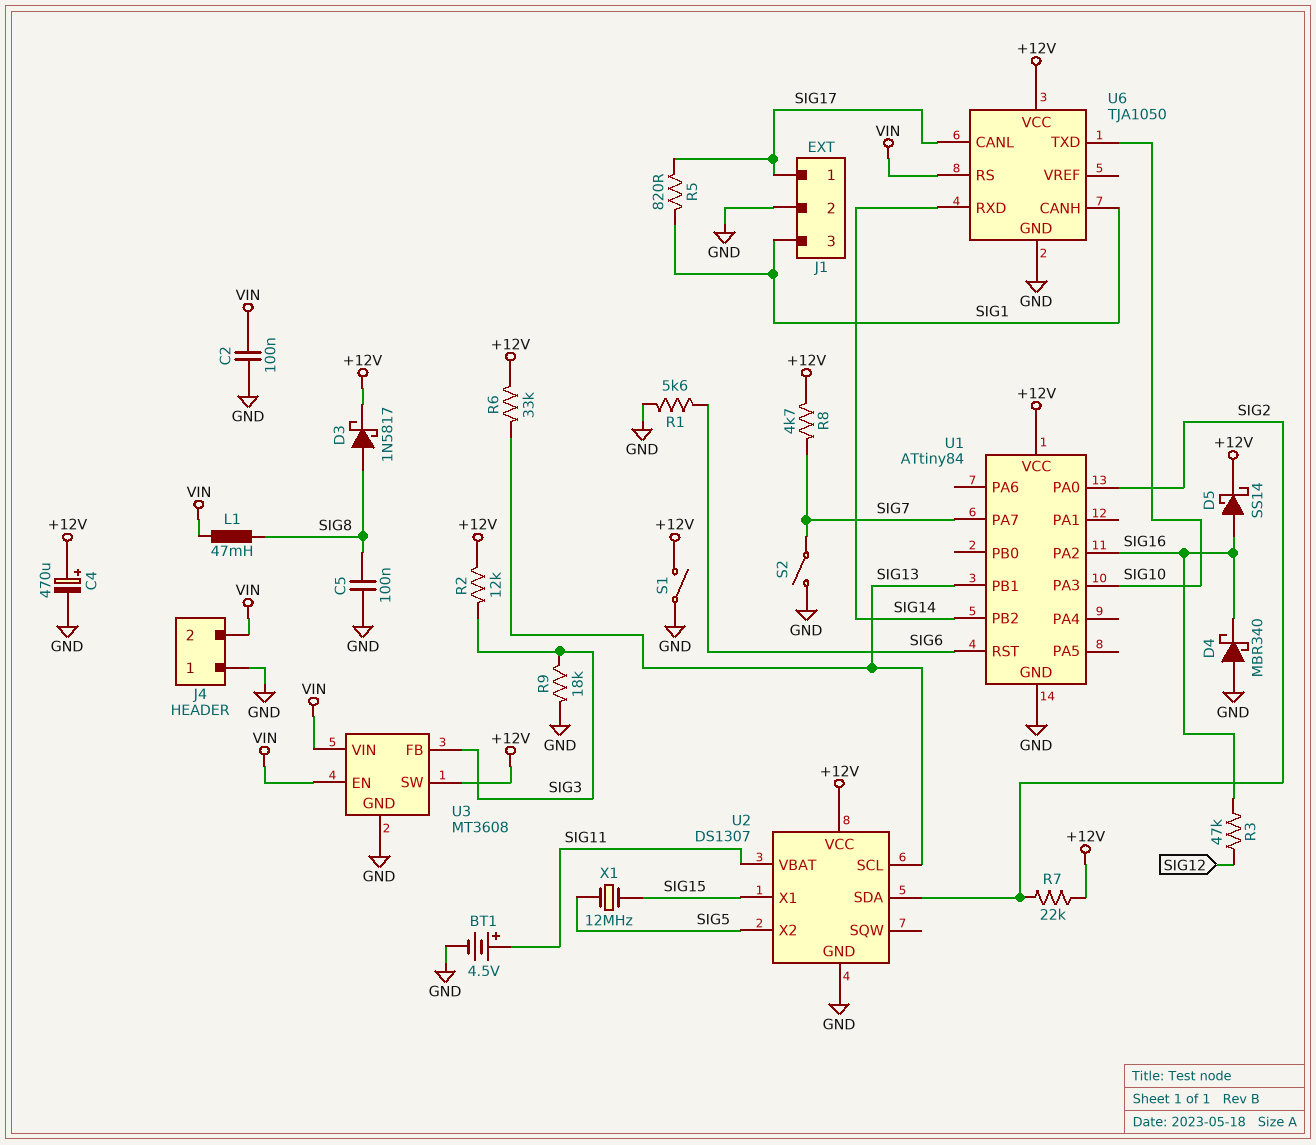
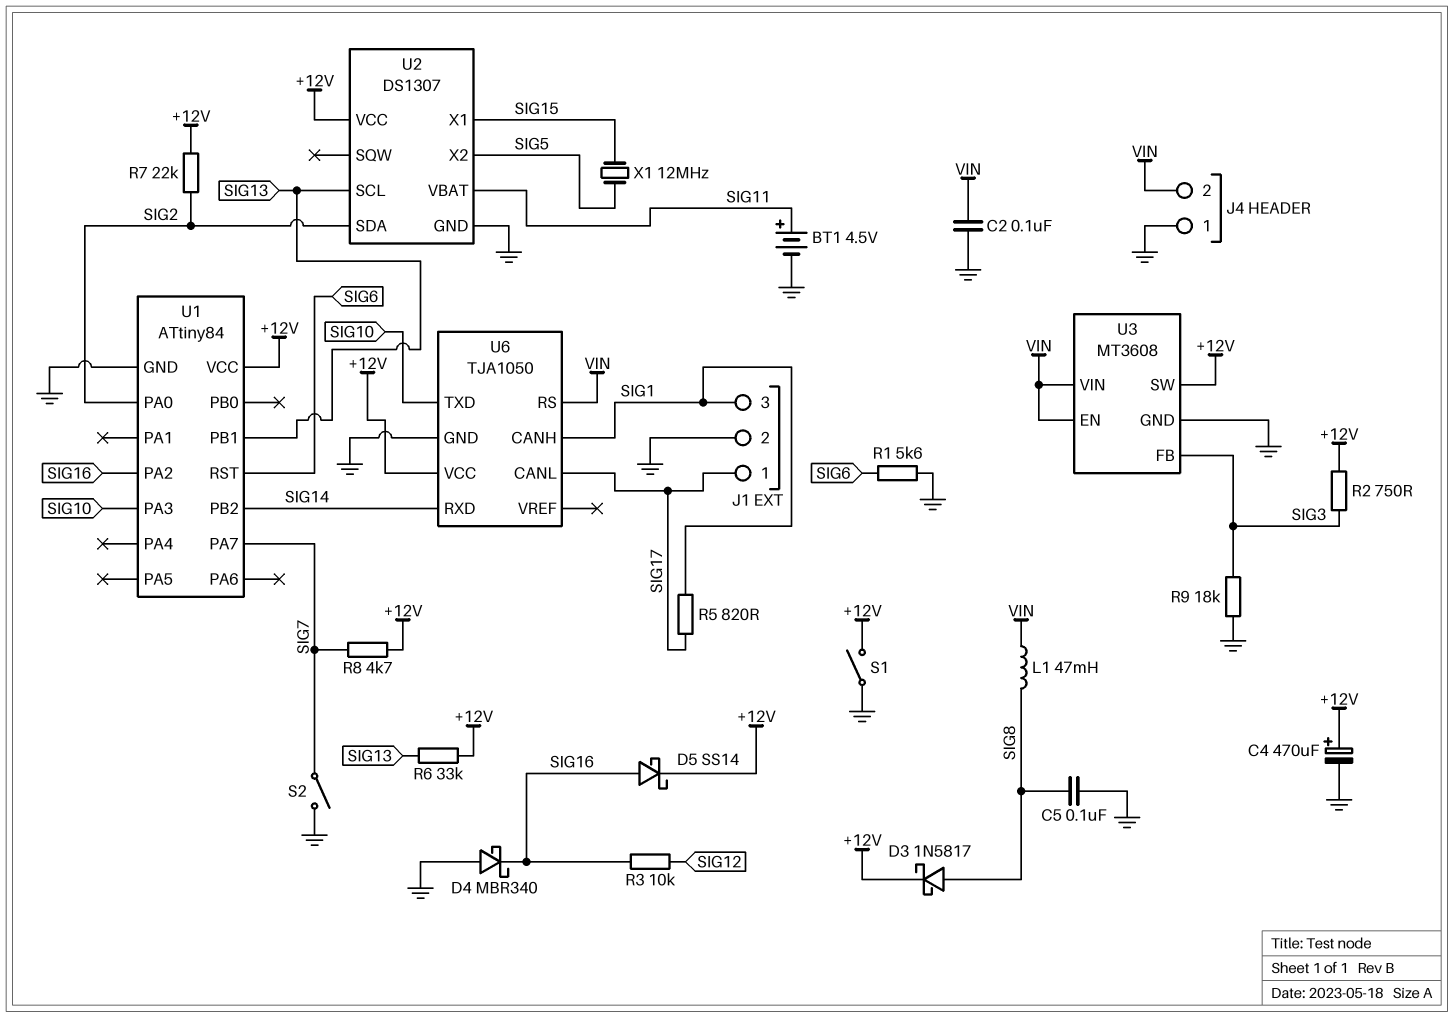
R2: 12k (+12V, SIG3) -> 750 (+12V, SIG3)
R3: 47k (SIG12, SIG16) -> 10k (SIG12, SIG16)

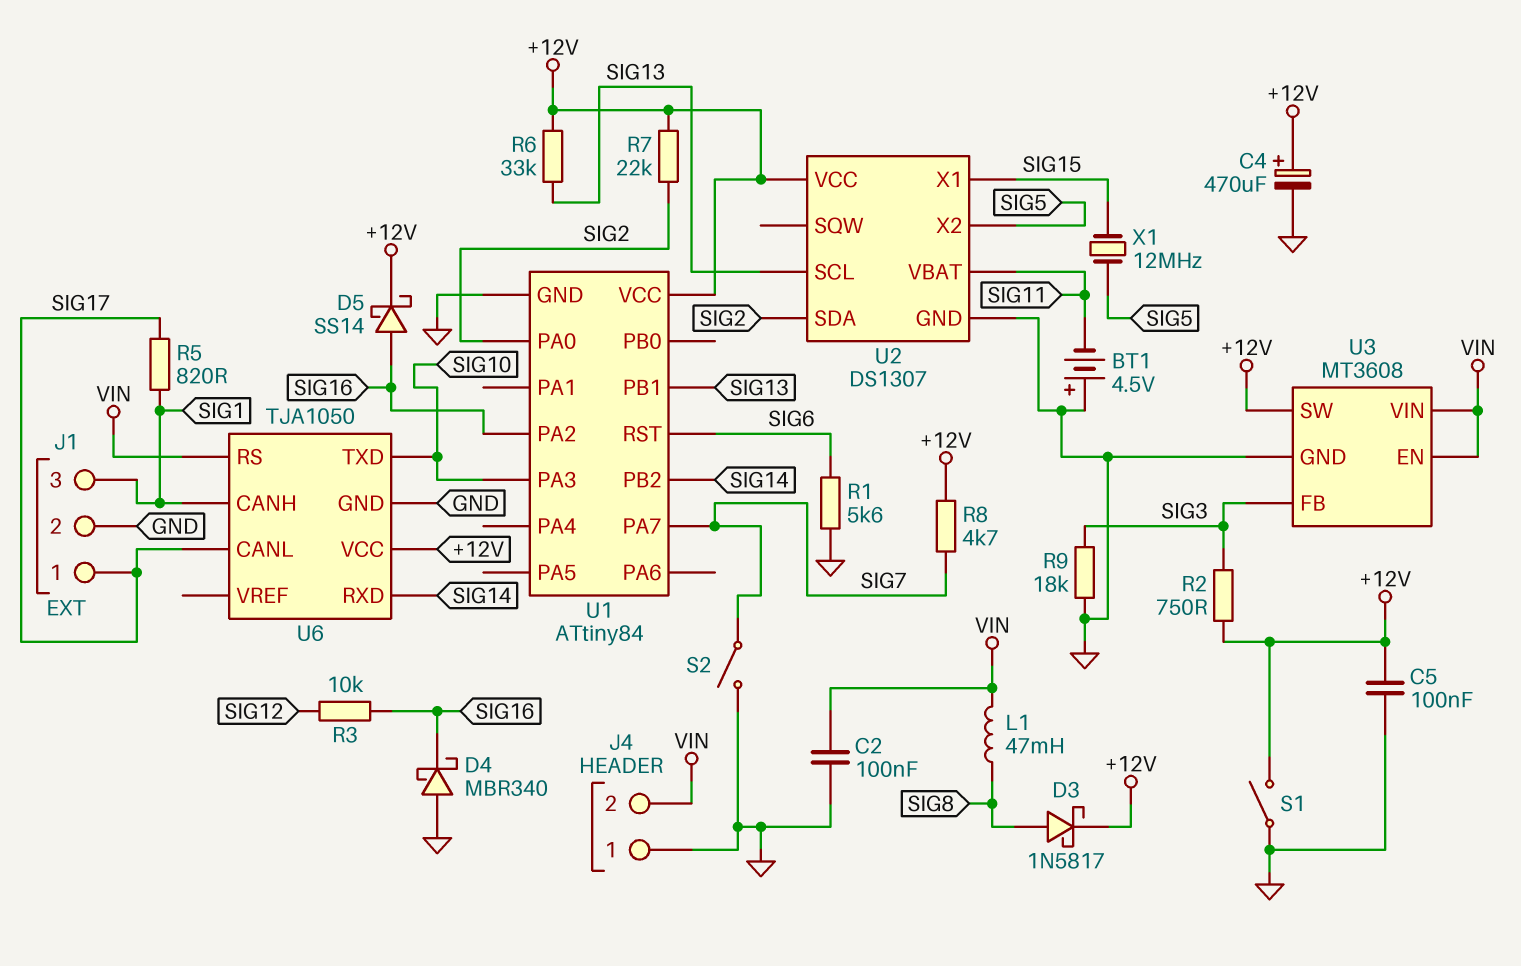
BT1: 4.5V (plus SIG11, minus GND) -> 4.5V (plus GND, minus SIG11)
C5: 100nF (GND, SIG8) -> 100nF (+12V, GND)

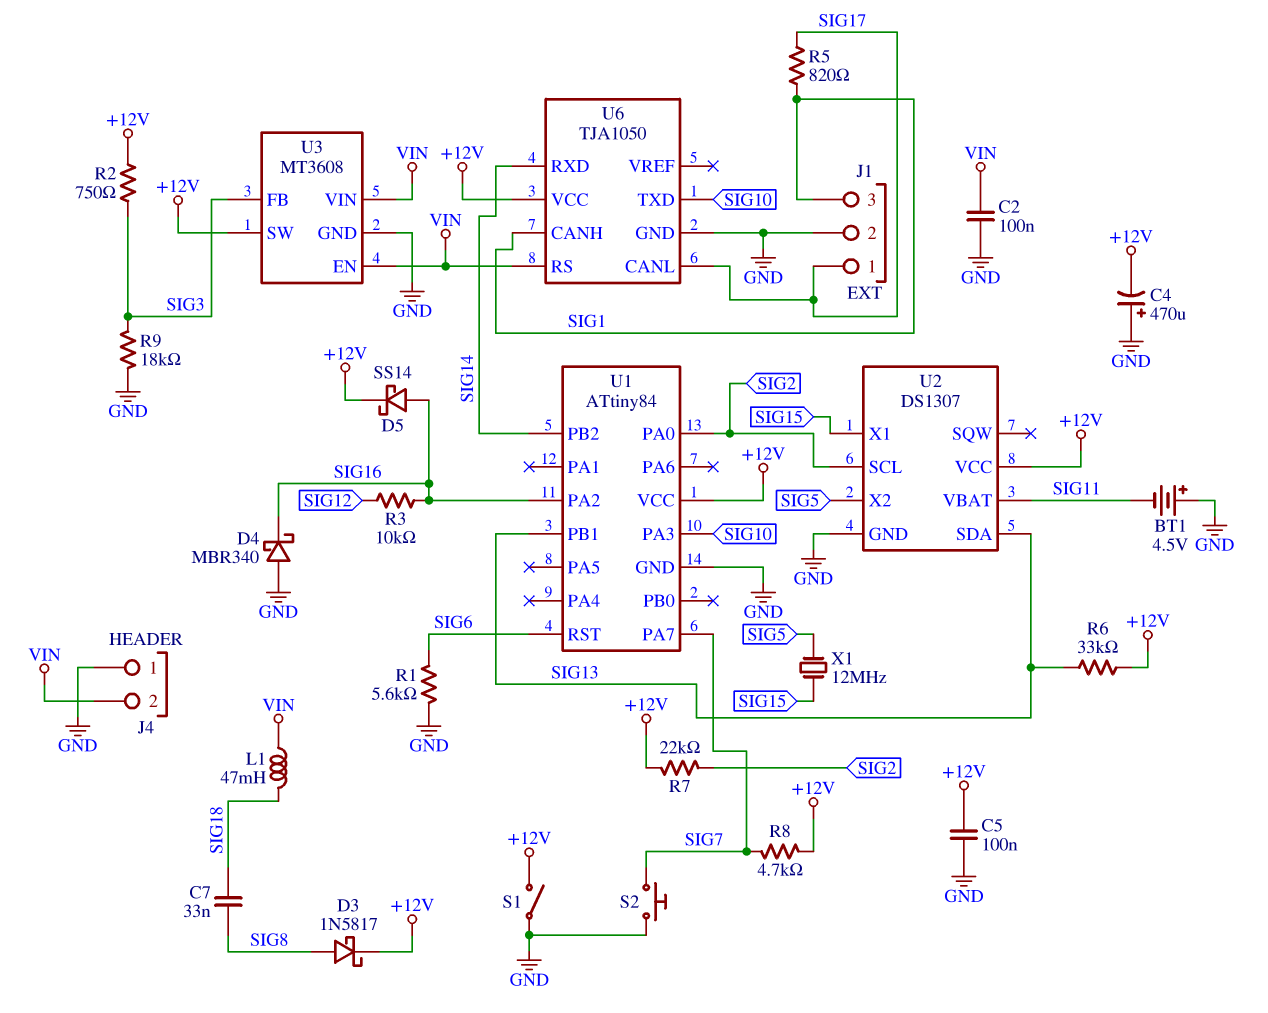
C4: 470uF (plus +12V, minus GND) -> 470uF (plus GND, minus +12V)
C7: none -> 33nF (SIG8, SIG18)
L1: 47mH (SIG8, VIN) -> 47mH (SIG18, VIN)
S2: switch (GND, SIG7) -> button (GND, SIG7)
U2 pin SCL: SIG13 -> SIG2
U2 pin SDA: SIG2 -> SIG13

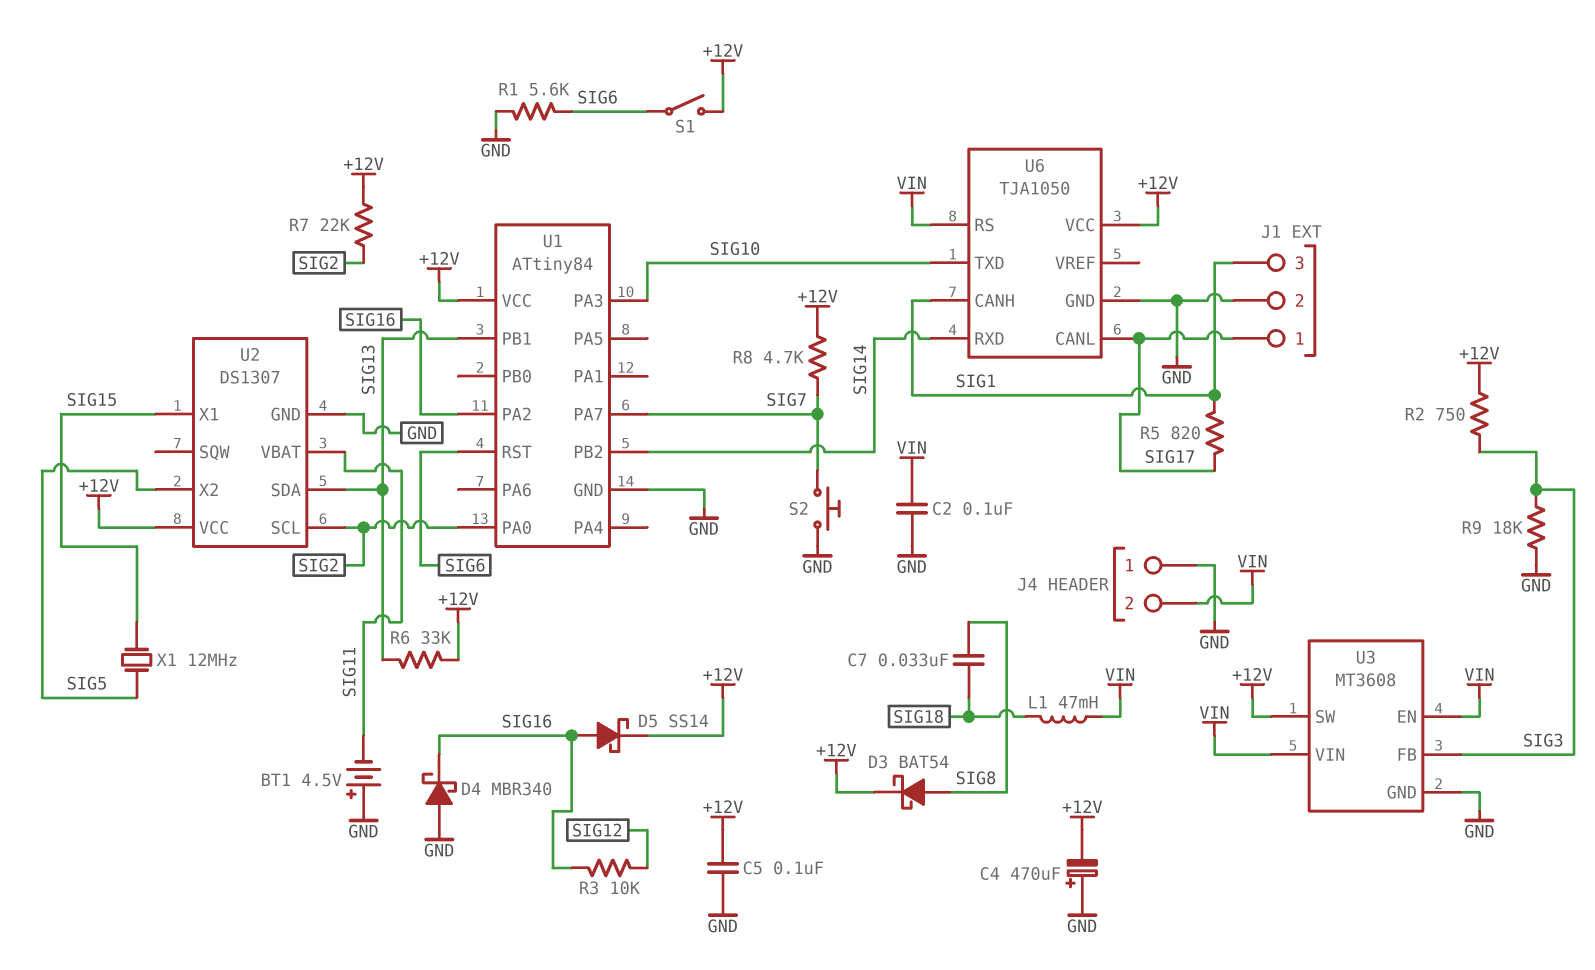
D3: schottky 1N5817 (A SIG8, K +12V) -> schottky BAT54 (A SIG8, K +12V)
S1: switch (+12V, GND) -> switch (+12V, SIG6)

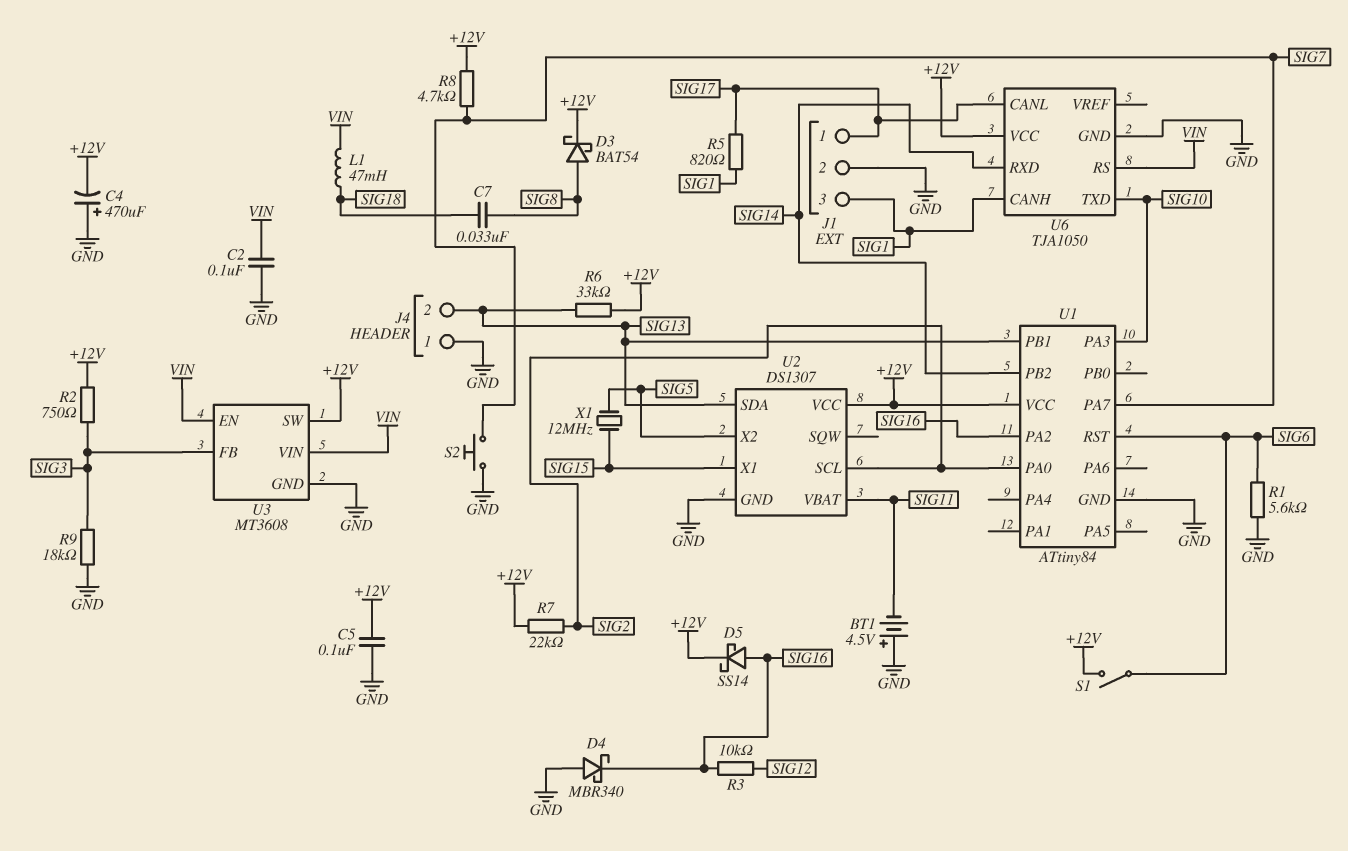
J4 pin 2: VIN -> SIG13

